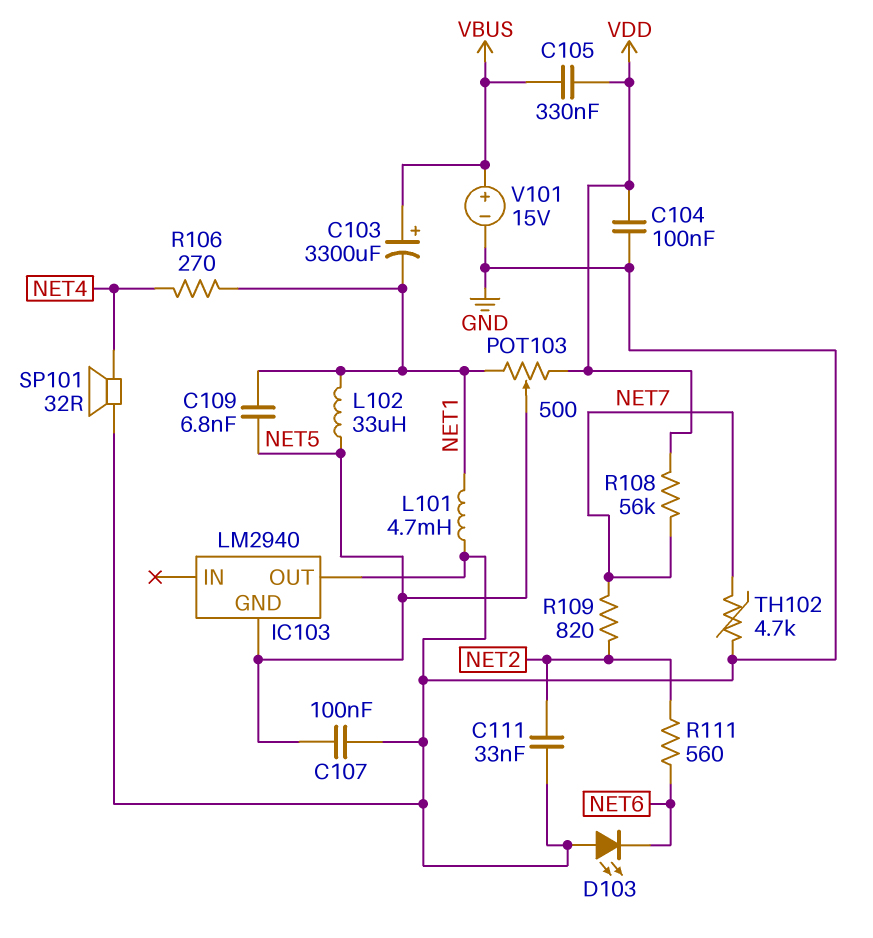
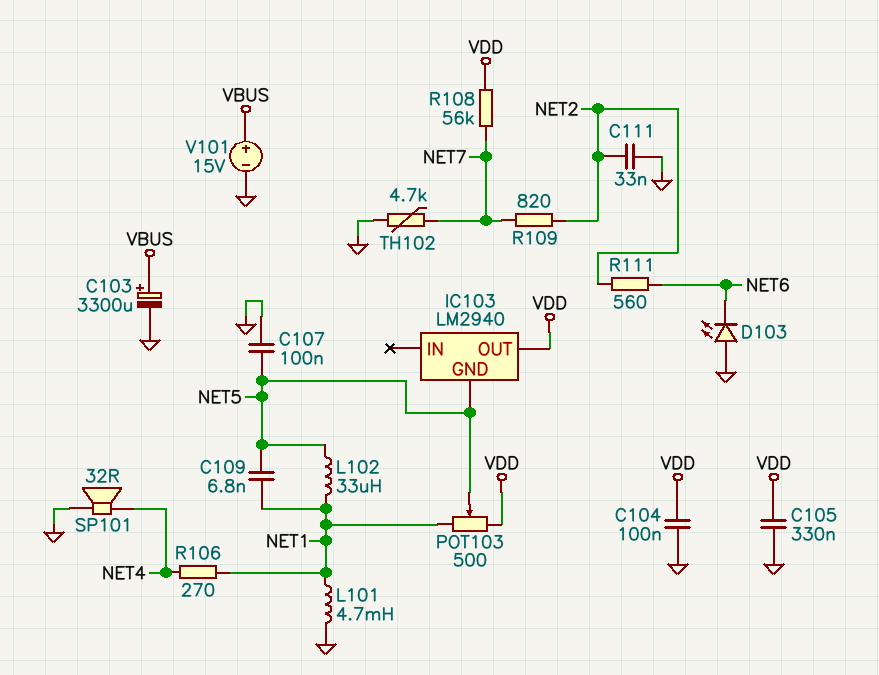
C103: 3300uF (plus VBUS, minus NET1) -> 3300uF (plus VBUS, minus GND)
C105: 330nF (VBUS, VDD) -> 330nF (GND, VDD)
IC103 pin OUT: GND -> VDD

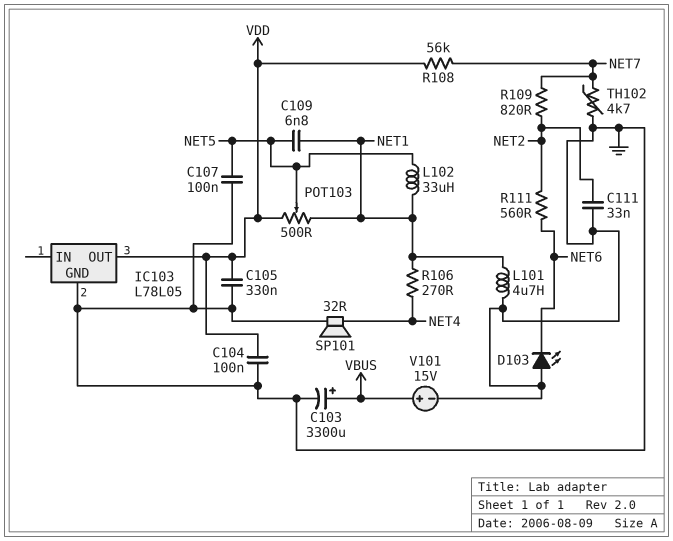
IC103: LM2940 -> L78L05
IC103 pin GND: NET5 -> GND
L101: 4.7mH (GND, NET1) -> 4.7uH (GND, NET1)

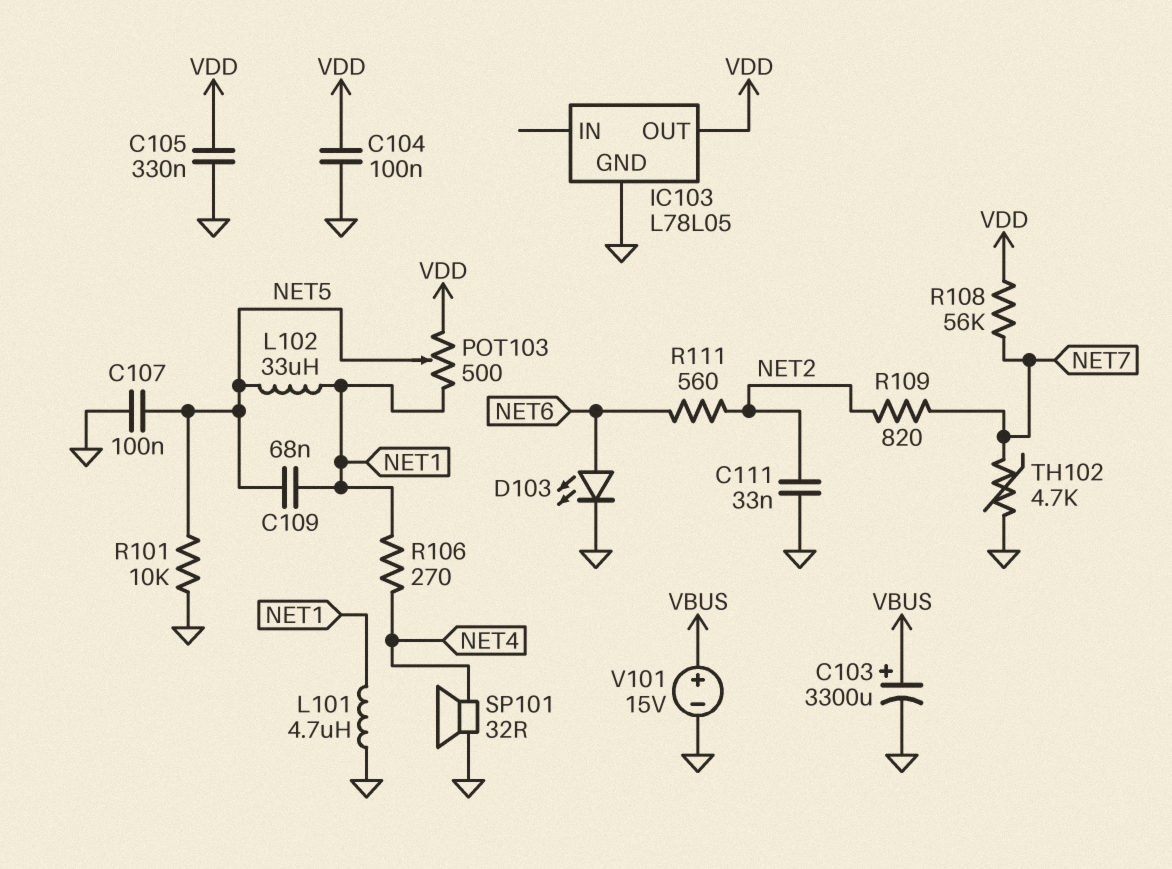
C109: 6.8nF (NET1, NET5) -> 68nF (NET1, NET5)
D103: LED (A GND, K NET6) -> LED (A NET6, K GND)
R101: none -> 10k (GND, NET5)

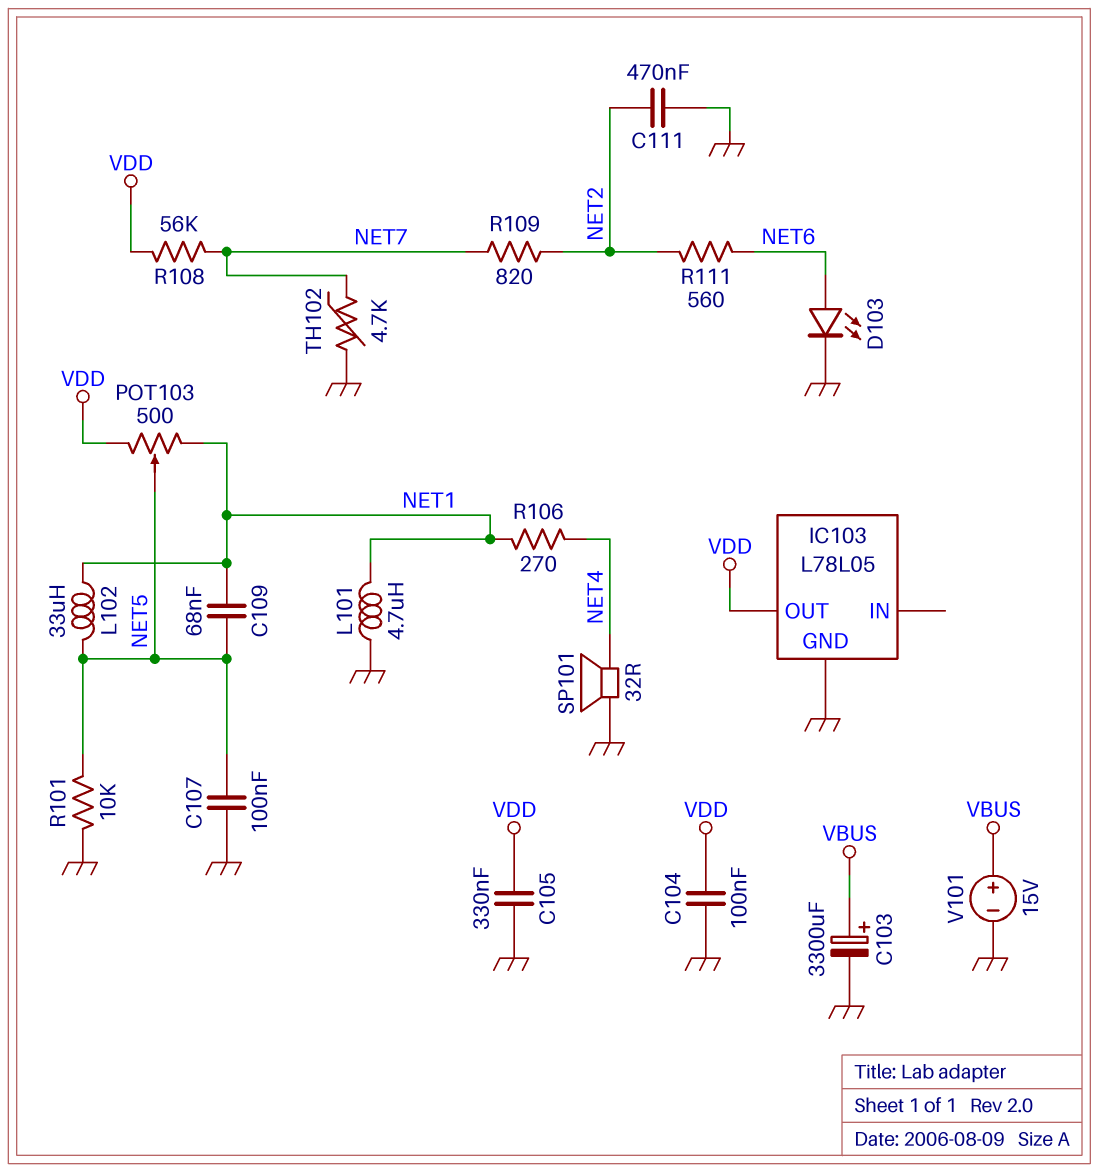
C111: 33nF (GND, NET2) -> 470nF (GND, NET2)

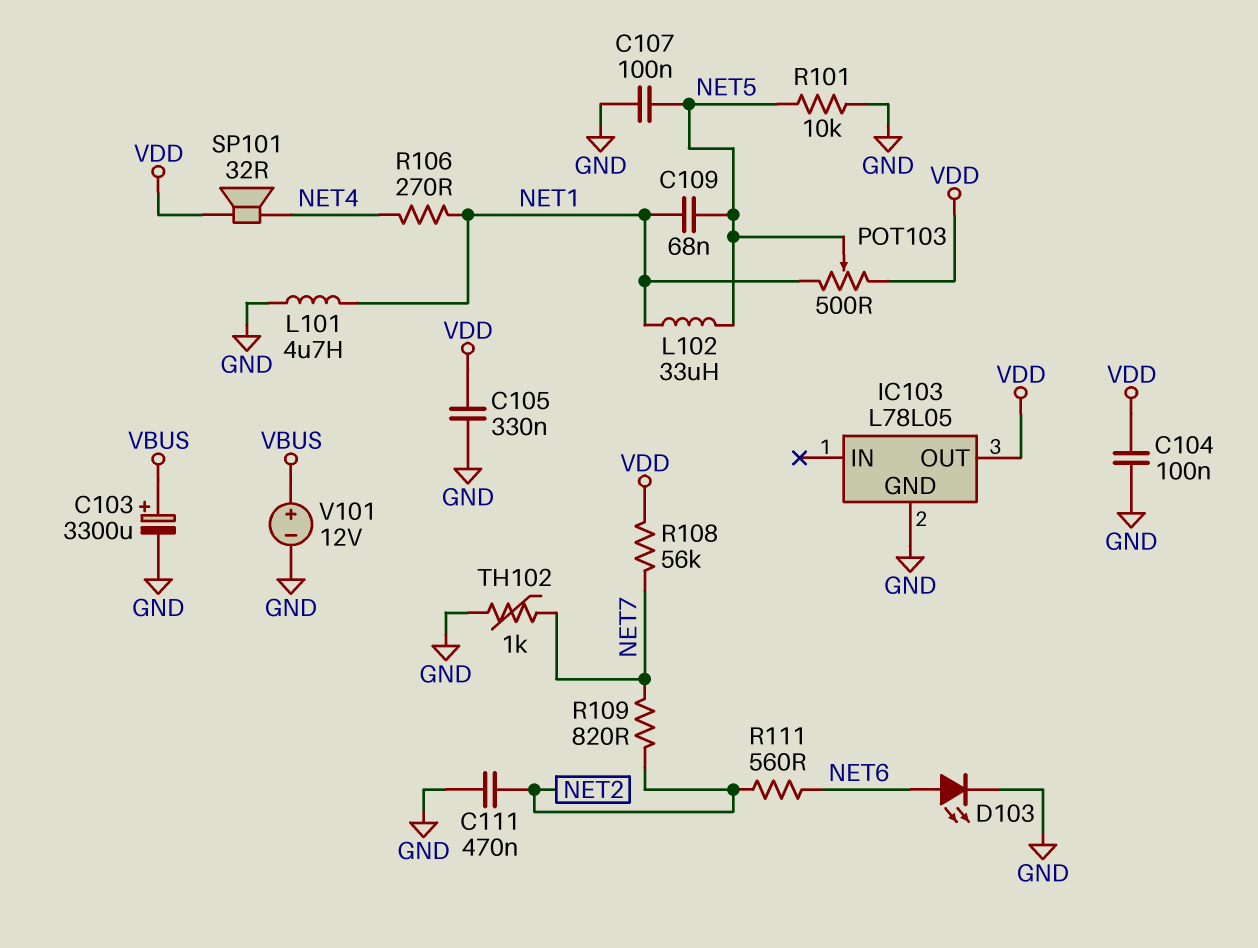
SP101: speaker 32R (GND, NET4) -> speaker 32R (NET4, VDD)
TH102: 4.7k (GND, NET7) -> 1k (GND, NET7)
V101: 15V (plus VBUS, minus GND) -> 12V (plus VBUS, minus GND)

